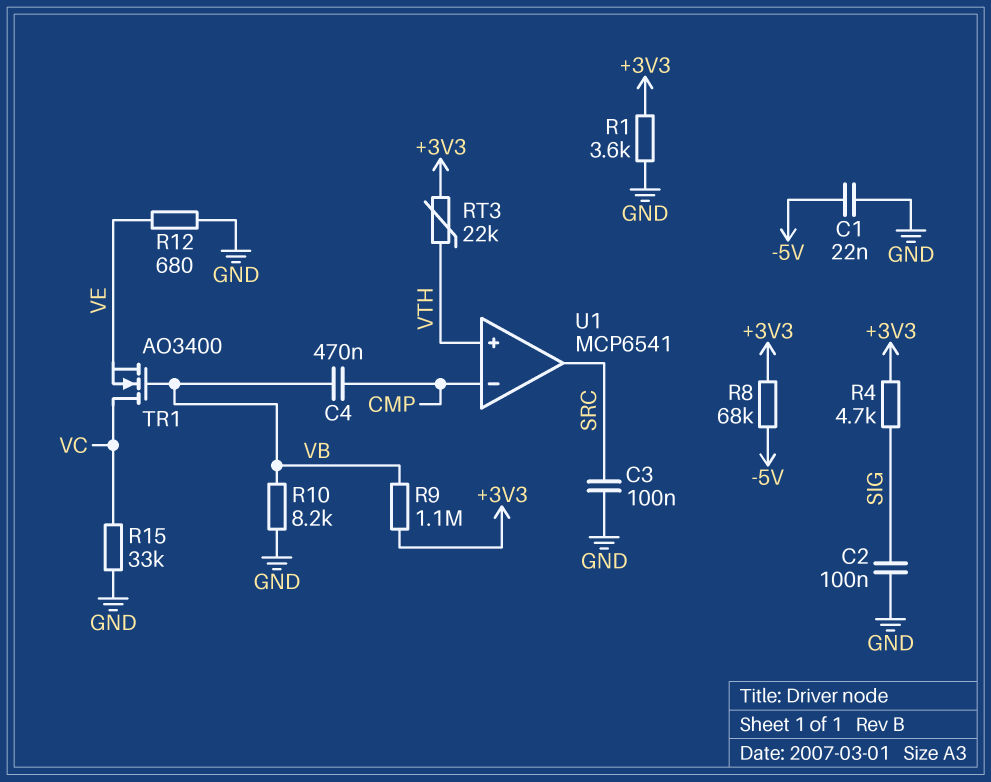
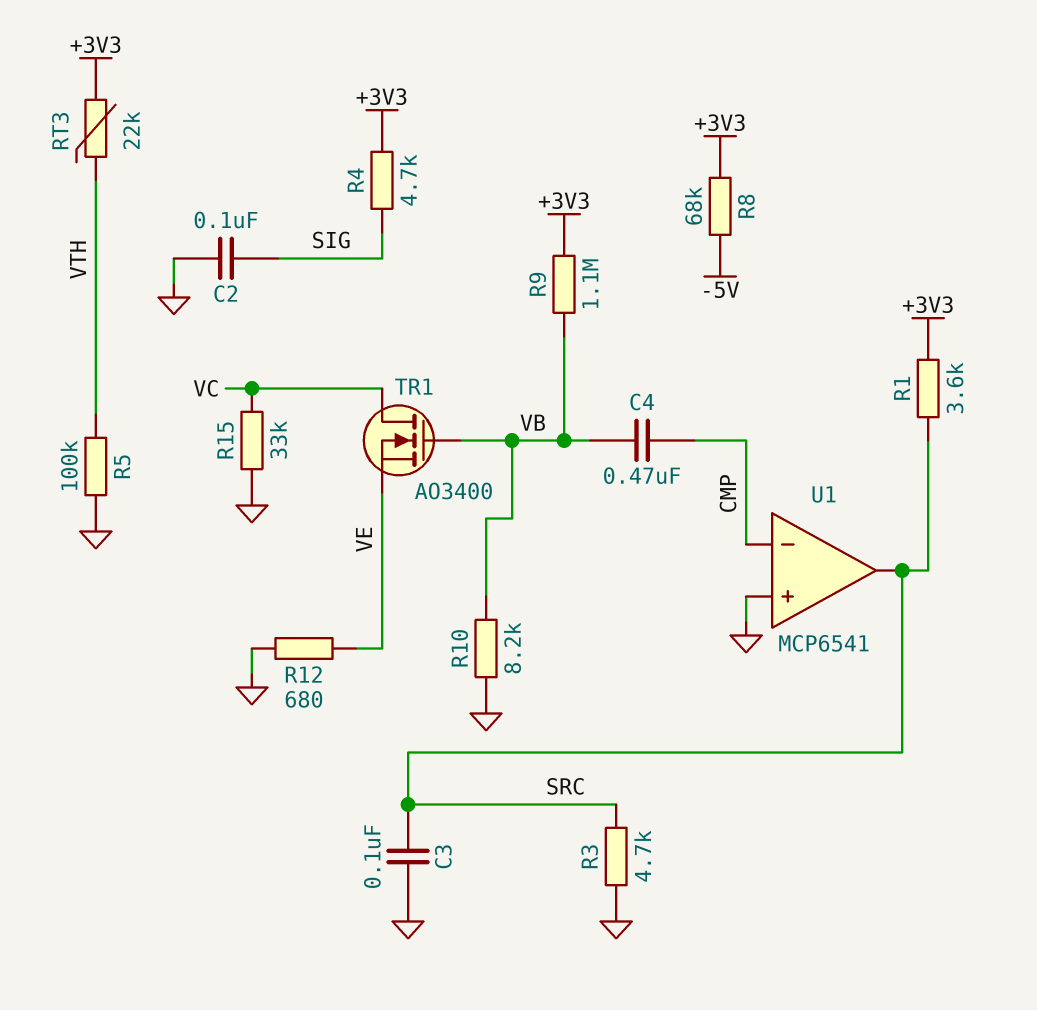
C1: 22nF (-5V, GND) -> none
R1: 3.6k (+3V3, GND) -> 3.6k (+3V3, SRC)
R3: none -> 4.7k (GND, SRC)
R5: none -> 100k (GND, VTH)
U1 pin in+: VTH -> GND

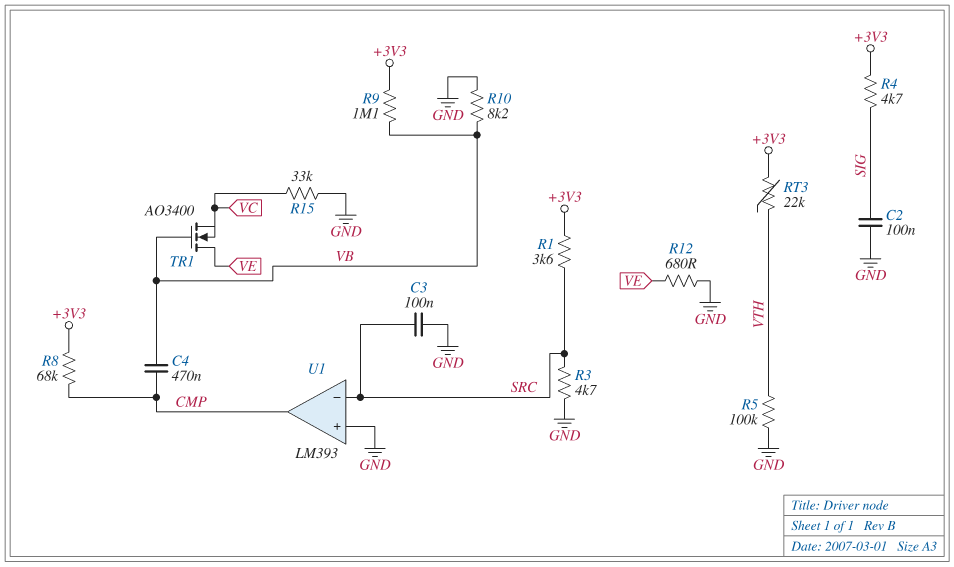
R8: 68k (+3V3, -5V) -> 68k (+3V3, CMP)
TR1: NMOS AO3400 (G VB, D VC, S VE) -> NMOS AO3400 (G VB, D VE, S VC)
U1: MCP6541 -> LM393
U1 pin in-: CMP -> SRC
U1 pin out: SRC -> CMP

